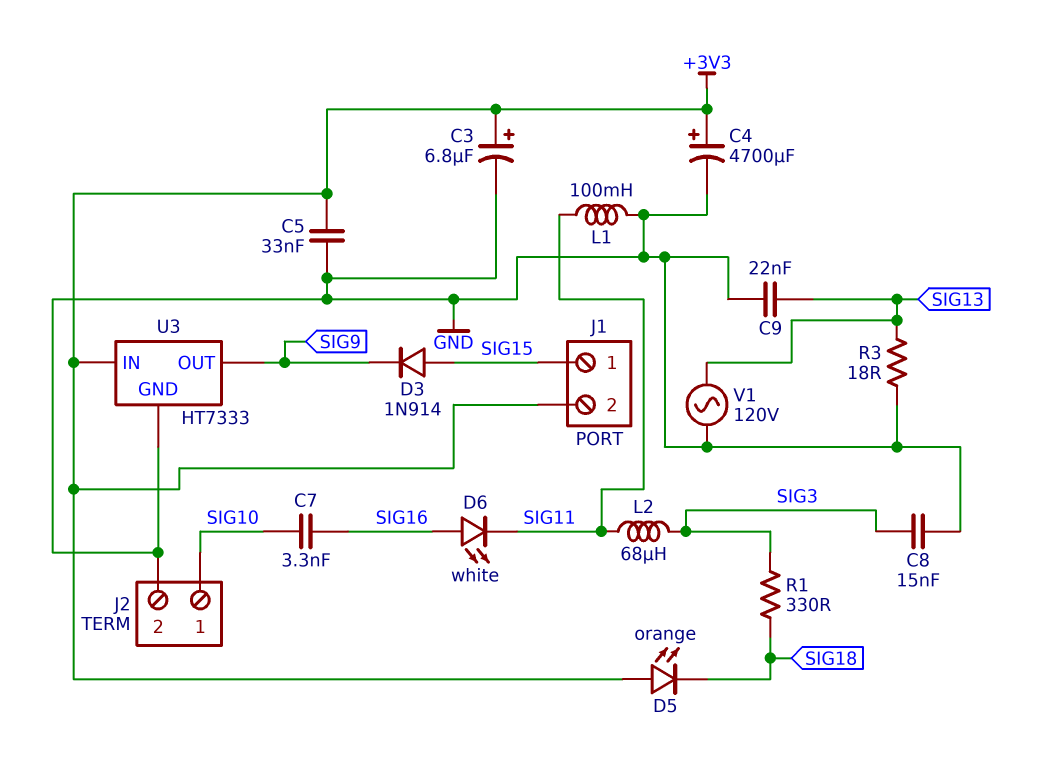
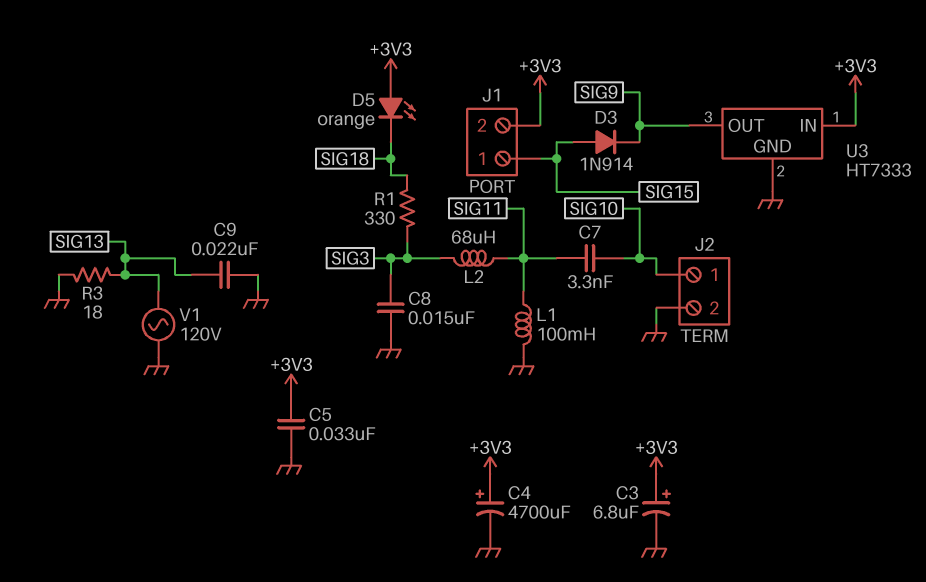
C7: 3.3nF (SIG10, SIG16) -> 3.3nF (SIG10, SIG11)
D6: LED white (A SIG16, K SIG11) -> none

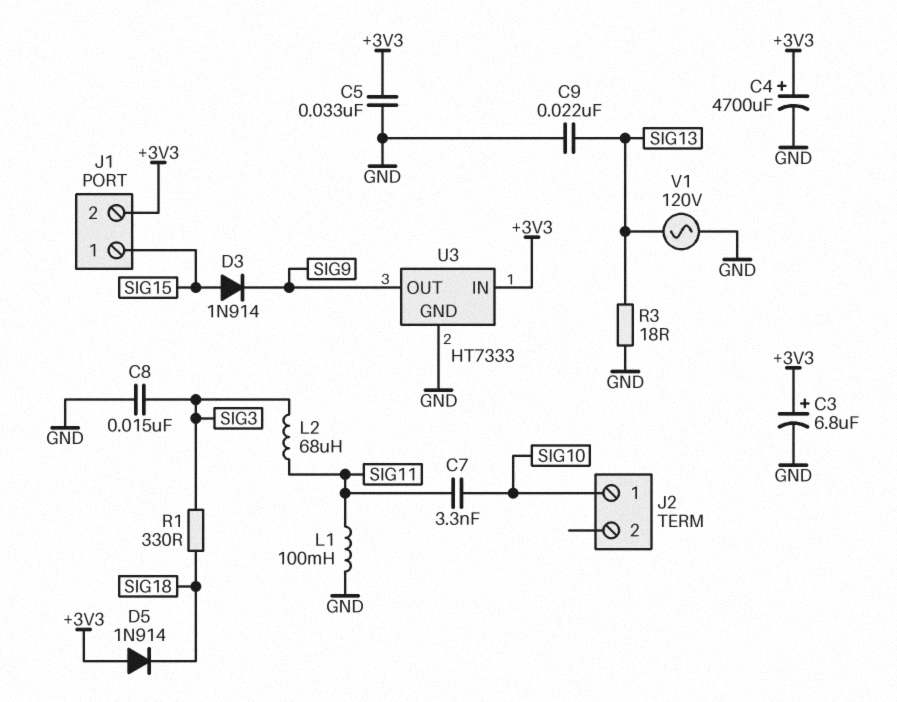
D5: LED orange (A +3V3, K SIG18) -> diode 1N914 (A +3V3, K SIG18)
J2 pin 2: GND -> none

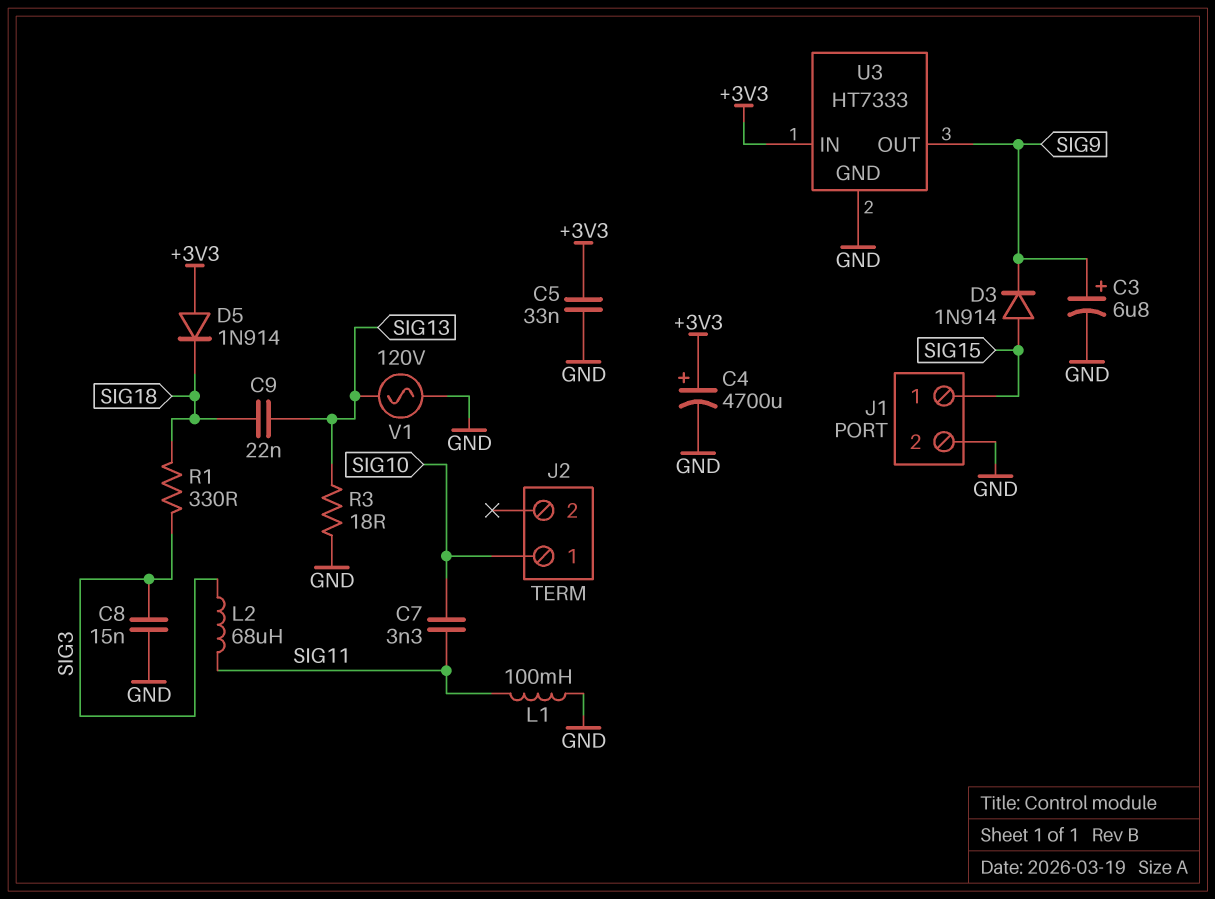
C3: 6.8uF (plus +3V3, minus GND) -> 6.8uF (plus SIG9, minus GND)
C9: 22nF (GND, SIG13) -> 22nF (SIG13, SIG18)
J1 pin 2: +3V3 -> GND

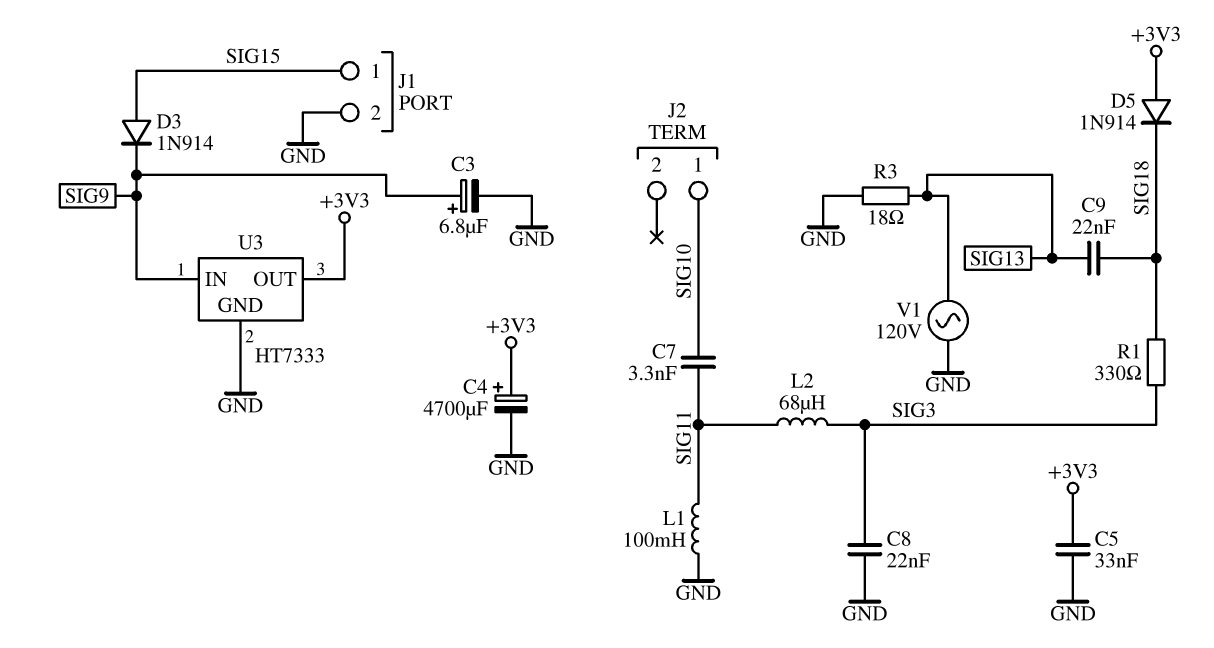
C8: 15nF (GND, SIG3) -> 22nF (GND, SIG3)
U3 pin IN: +3V3 -> SIG9
U3 pin OUT: SIG9 -> +3V3

